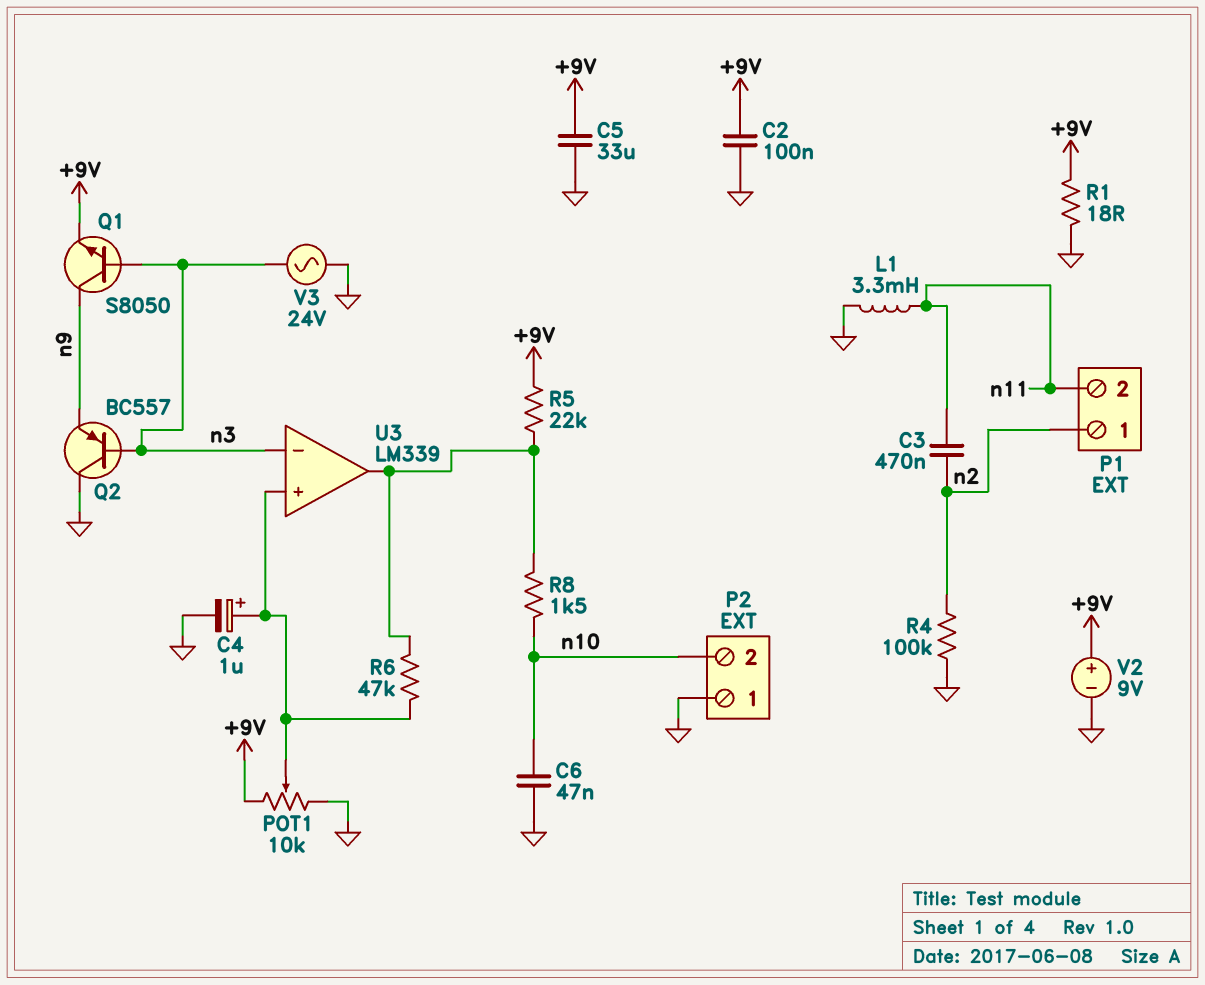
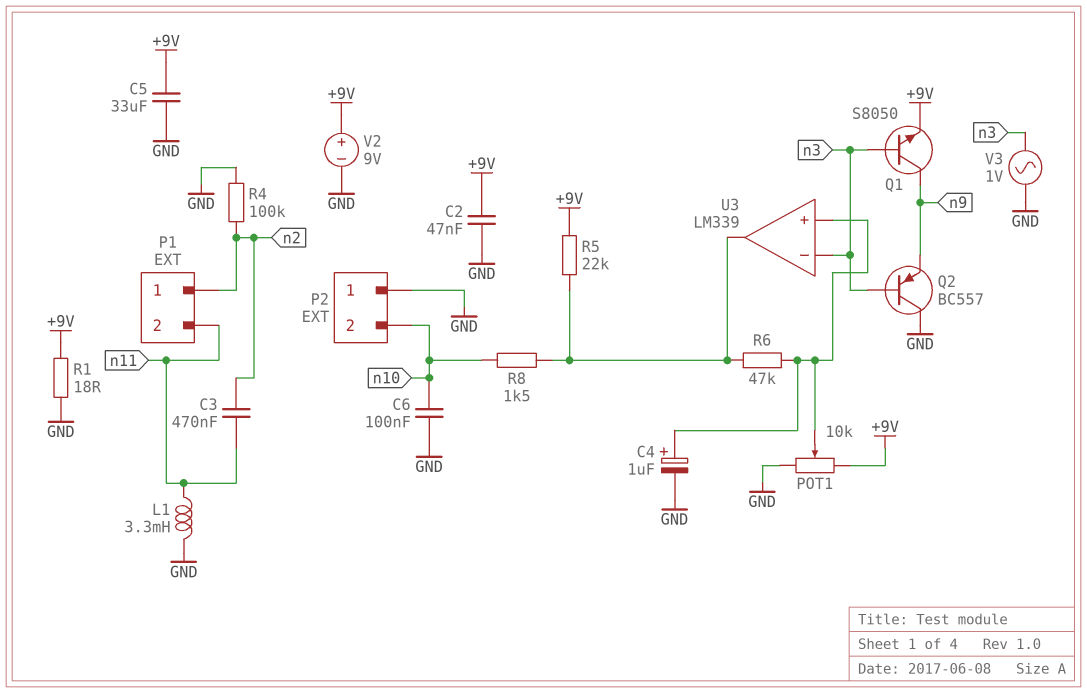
C2: 100nF (+9V, GND) -> 47nF (+9V, GND)
C6: 47nF (GND, n10) -> 100nF (GND, n10)
V3: AC 24V (GND, n3) -> AC 1V (GND, n3)

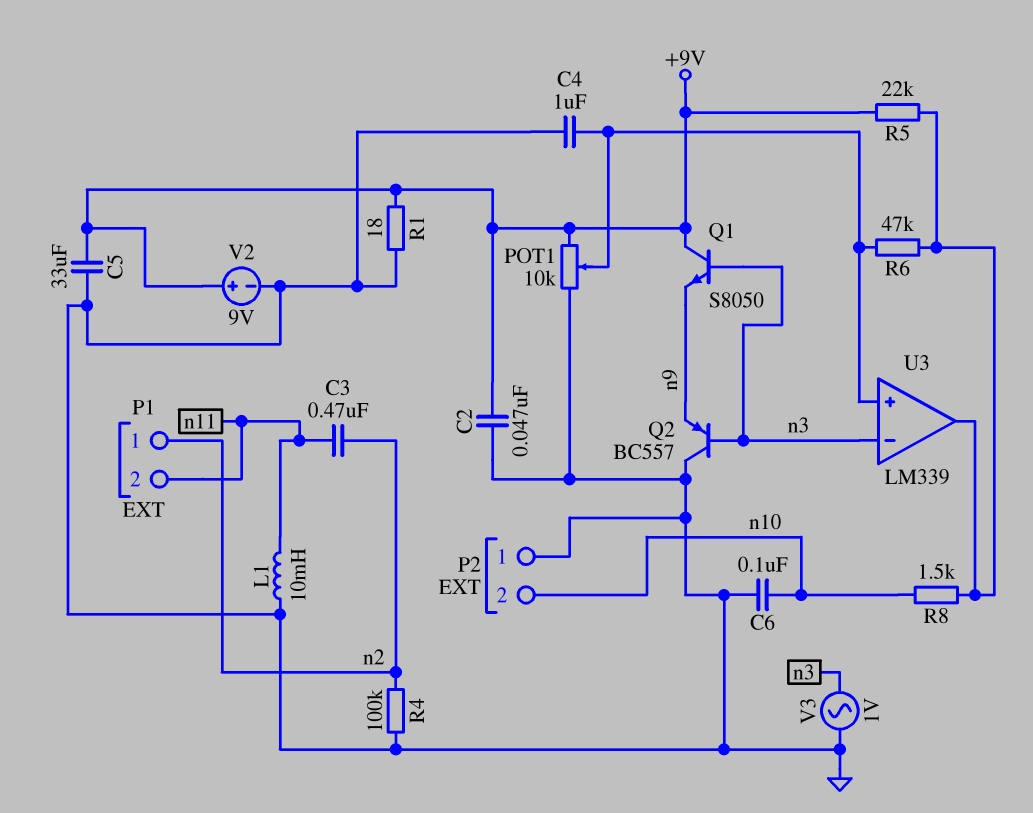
C4: 1uF (plus U3/in+, minus GND) -> 1uF (GND, U3/in+)
L1: 3.3mH (GND, n11) -> 10mH (GND, n11)
Q1: NPN S8050 (B n3, C n9, E +9V) -> NPN S8050 (B n3, C +9V, E n9)

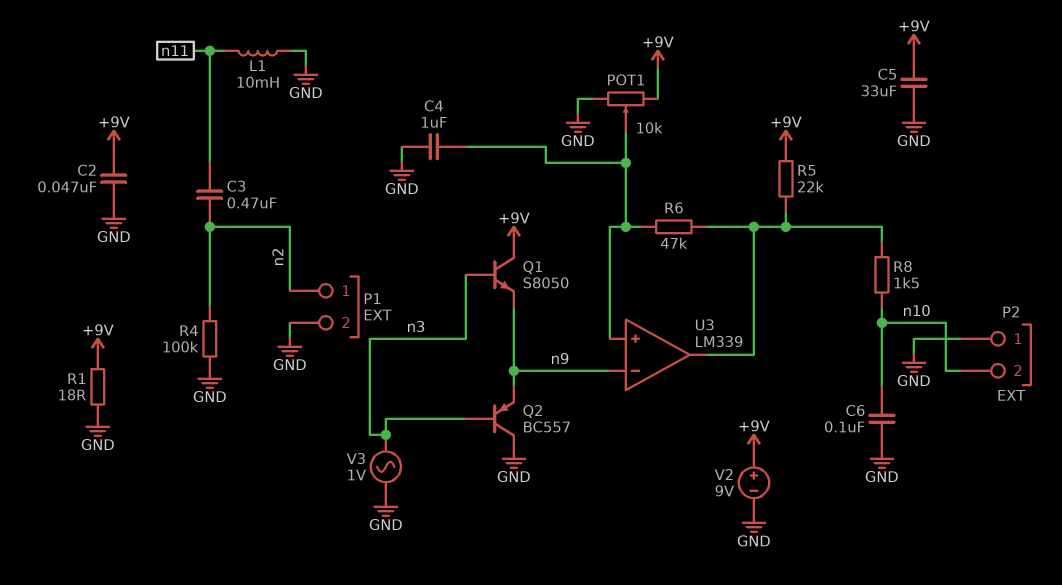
P1 pin 2: n11 -> GND
U3 pin in-: n3 -> n9

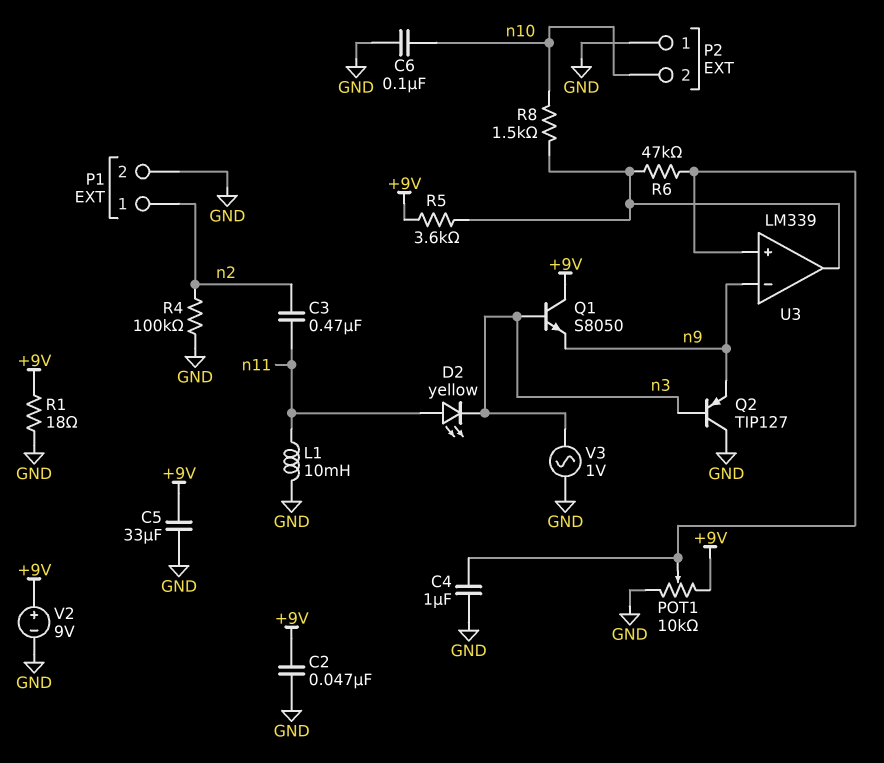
D2: none -> LED yellow (A n11, K n3)
Q2: PNP BC557 (B n3, C GND, E n9) -> PNP TIP127 (B n3, C GND, E n9)
R5: 22k (+9V, U3/out) -> 3.6k (+9V, U3/out)

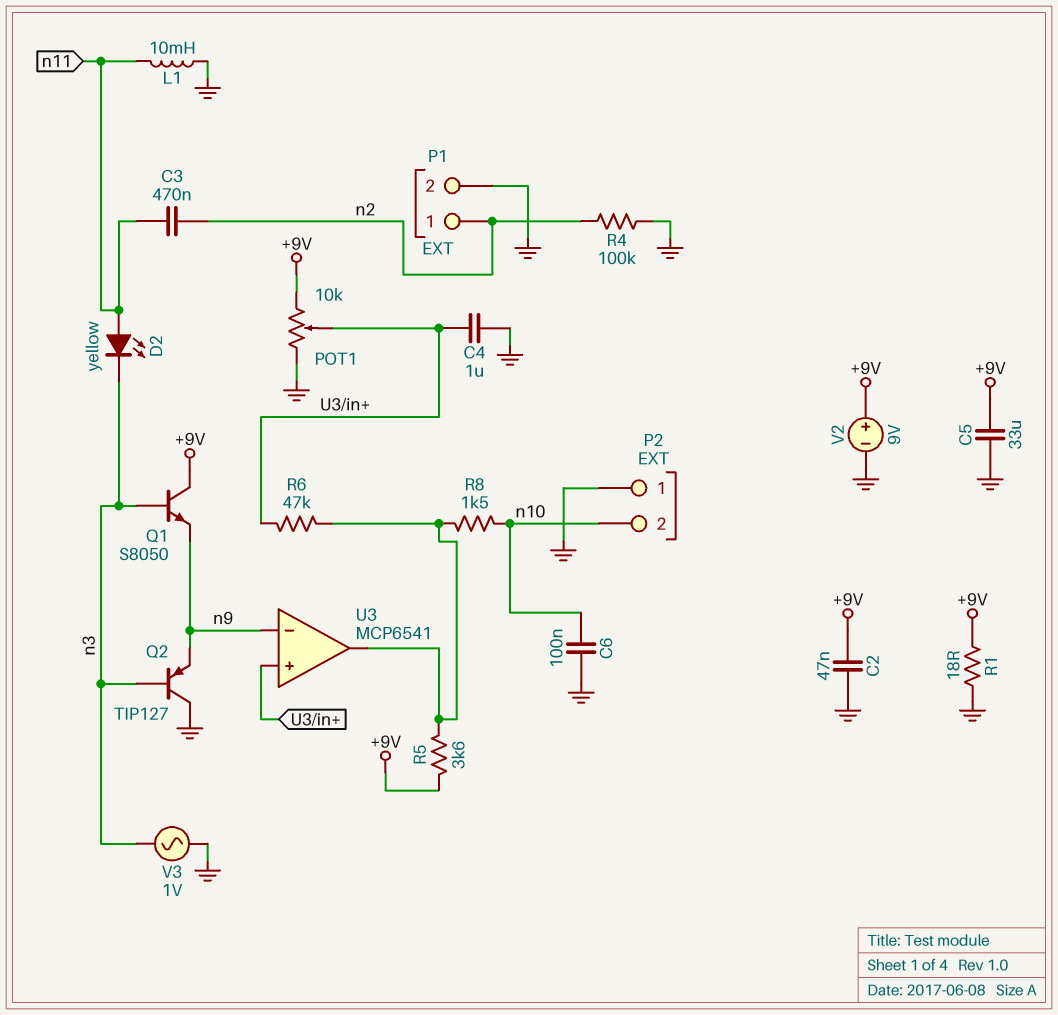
U3: LM339 -> MCP6541

